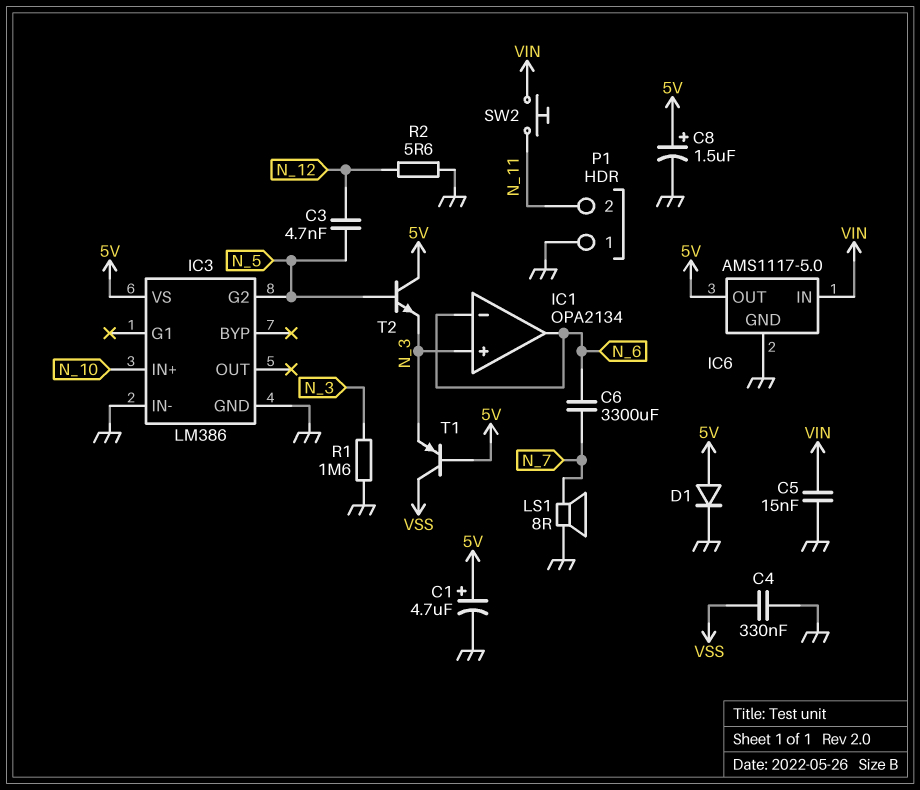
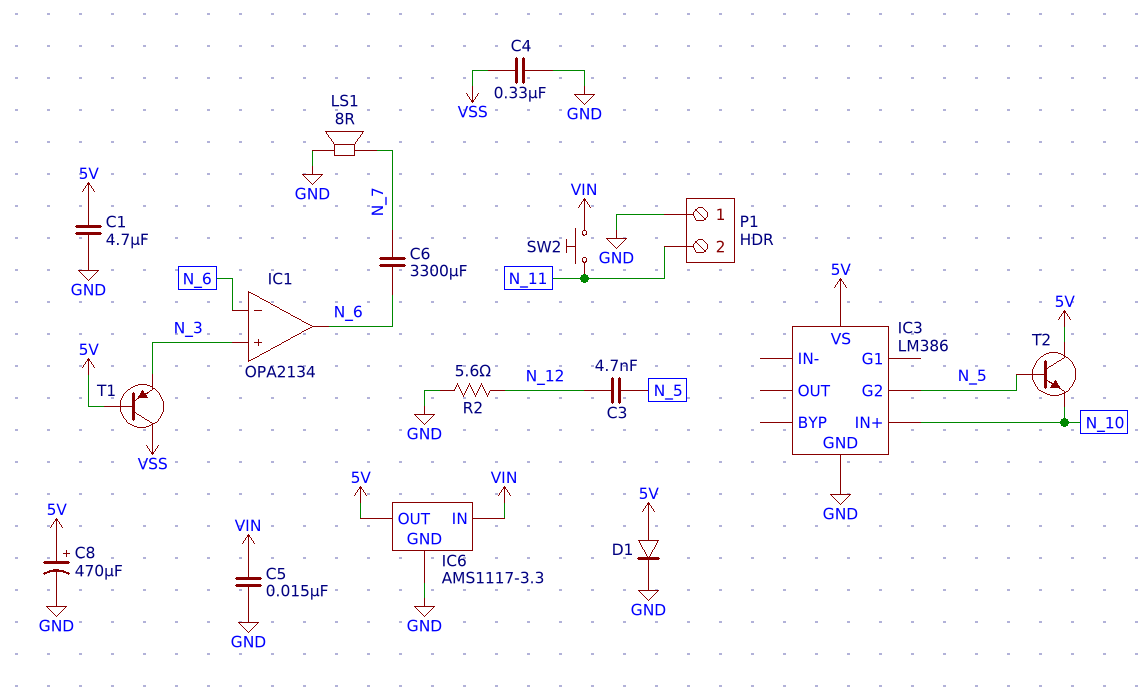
C1: 4.7uF (plus 5V, minus GND) -> 4.7uF (5V, GND)
C8: 1.5uF (plus 5V, minus GND) -> 470uF (plus 5V, minus GND)
IC3 pin IN-: GND -> none
IC6: AMS1117-5.0 -> AMS1117-3.3
R1: 1.6M (GND, N_3) -> none
T2: NPN (B N_5, C 5V, E N_3) -> NPN (B N_5, C 5V, E N_10)

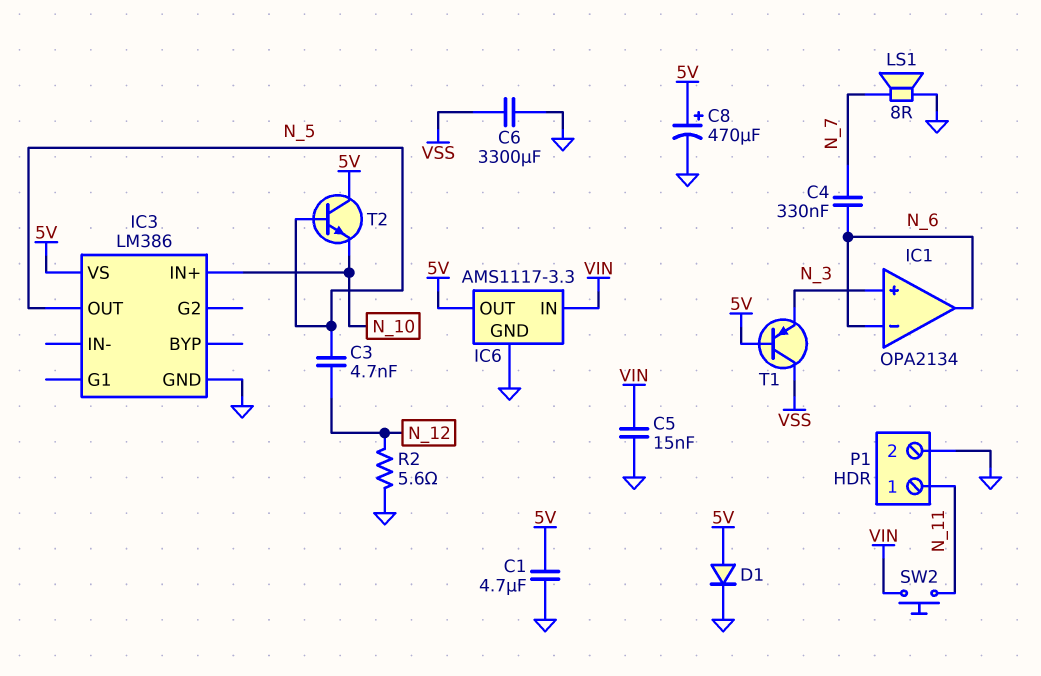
C4: 330nF (GND, VSS) -> 330nF (N_6, N_7)
C6: 3300uF (N_6, N_7) -> 3300uF (GND, VSS)
IC3 pin G2: N_5 -> none
IC3 pin OUT: none -> N_5
P1 pin 1: GND -> N_11
P1 pin 2: N_11 -> GND

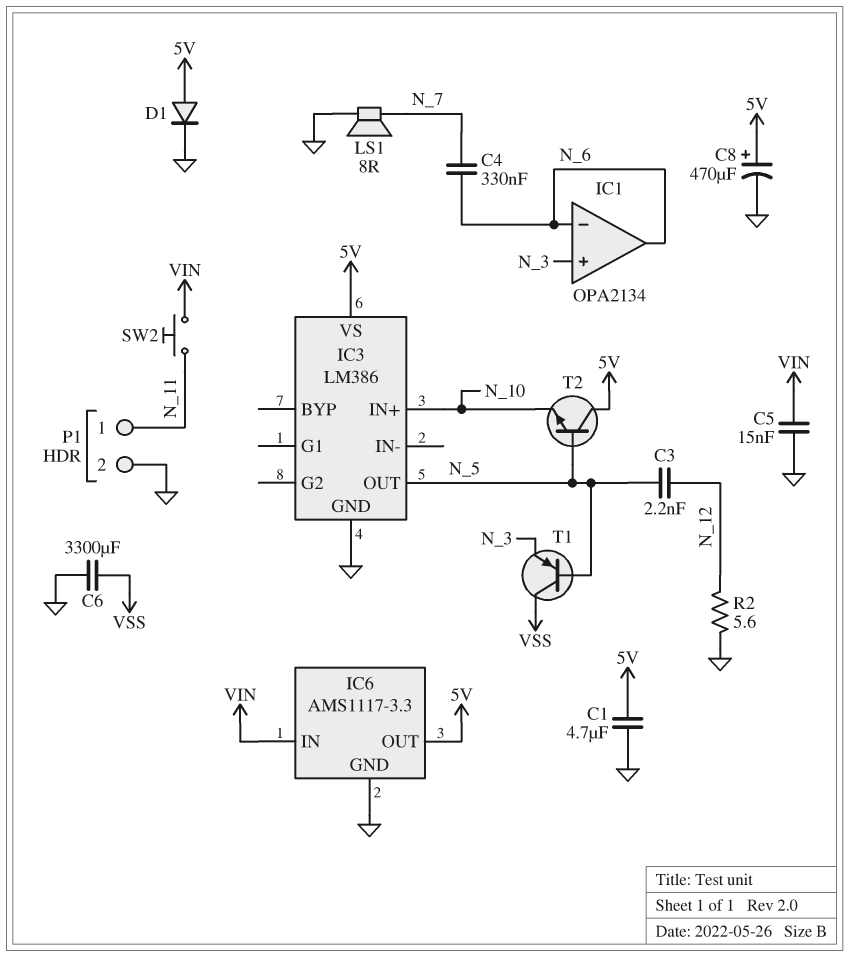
C3: 4.7nF (N_5, N_12) -> 2.2nF (N_5, N_12)
T1: PNP (B 5V, C VSS, E N_3) -> PNP (B N_5, C VSS, E N_3)

